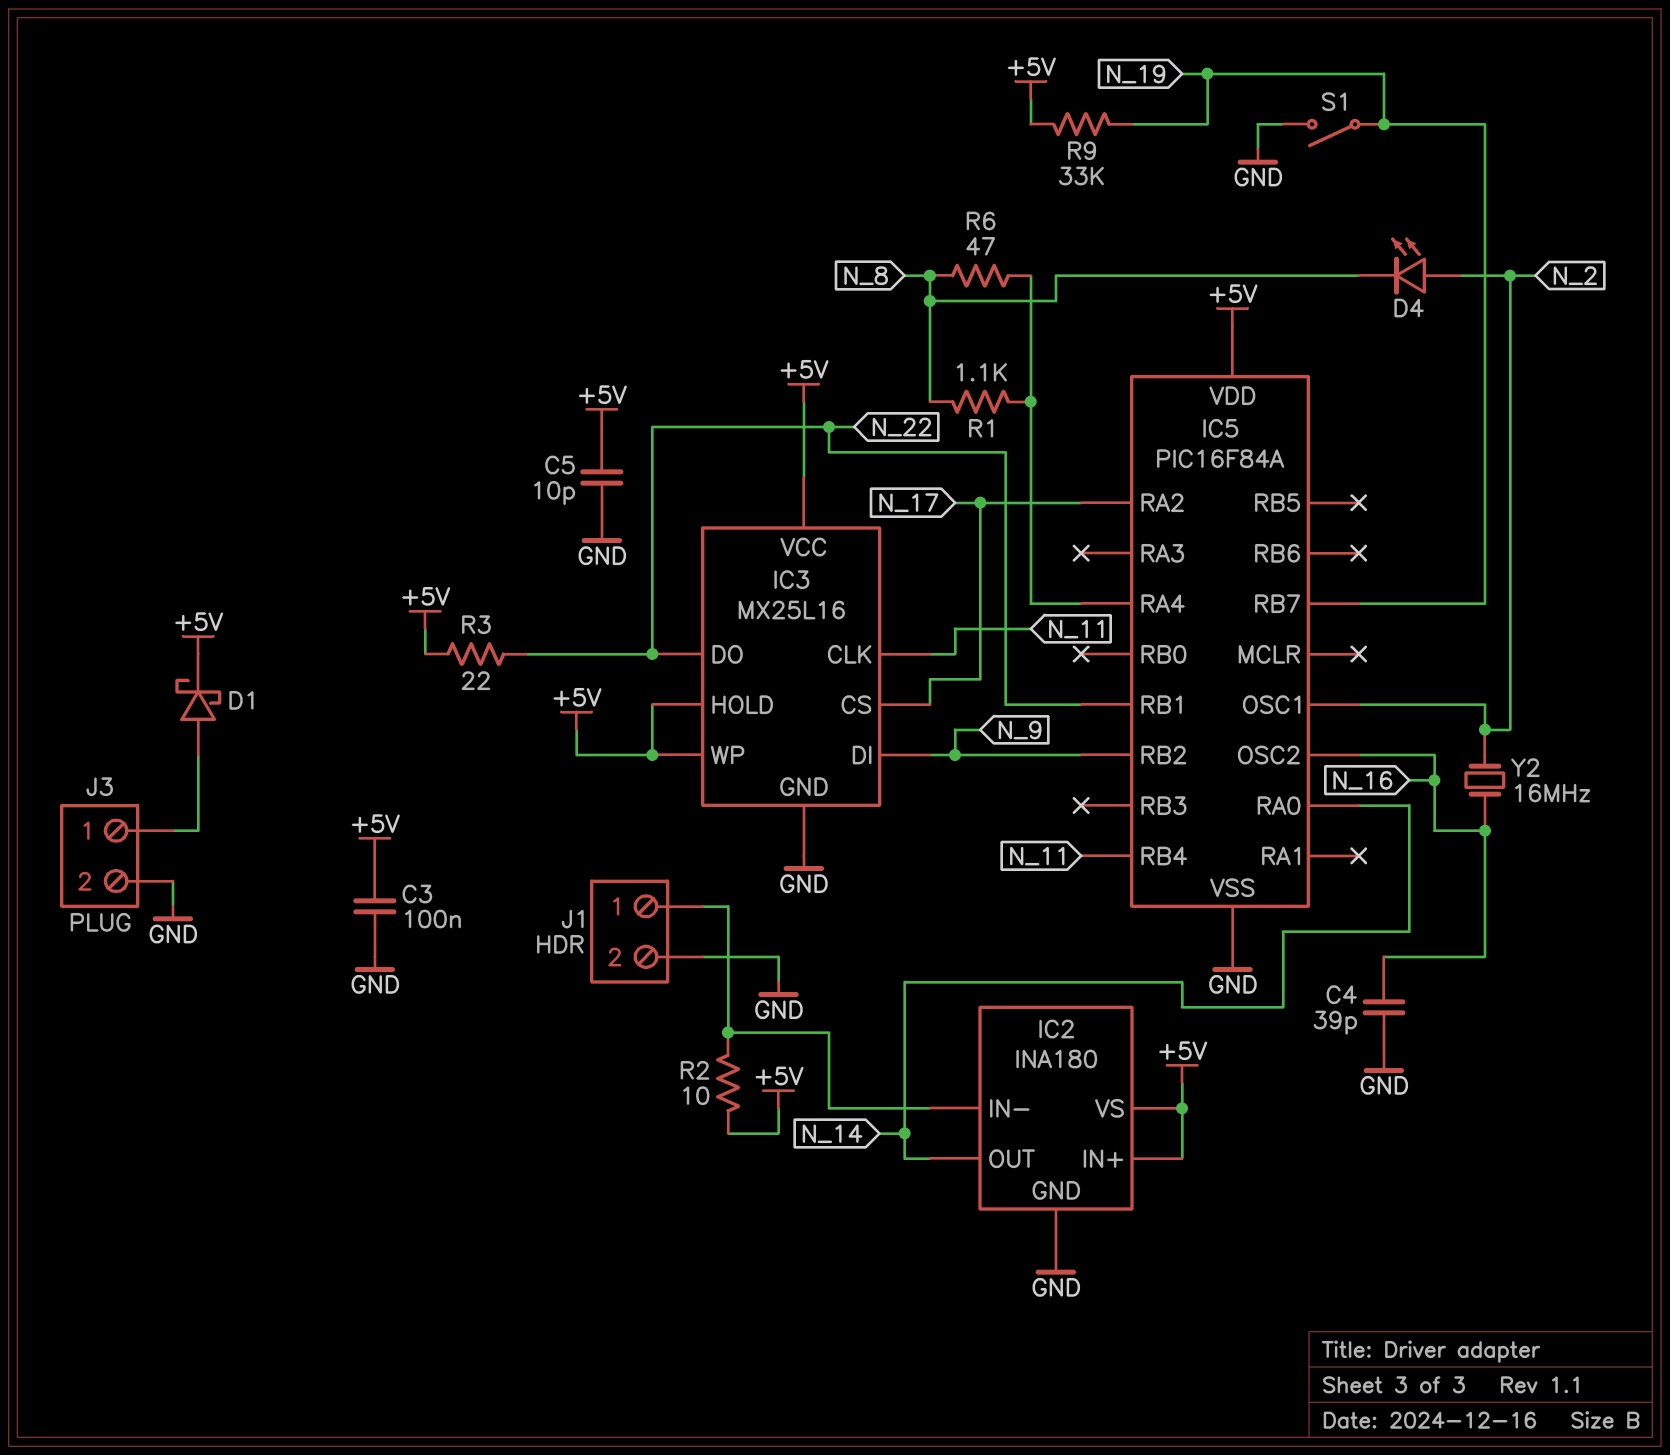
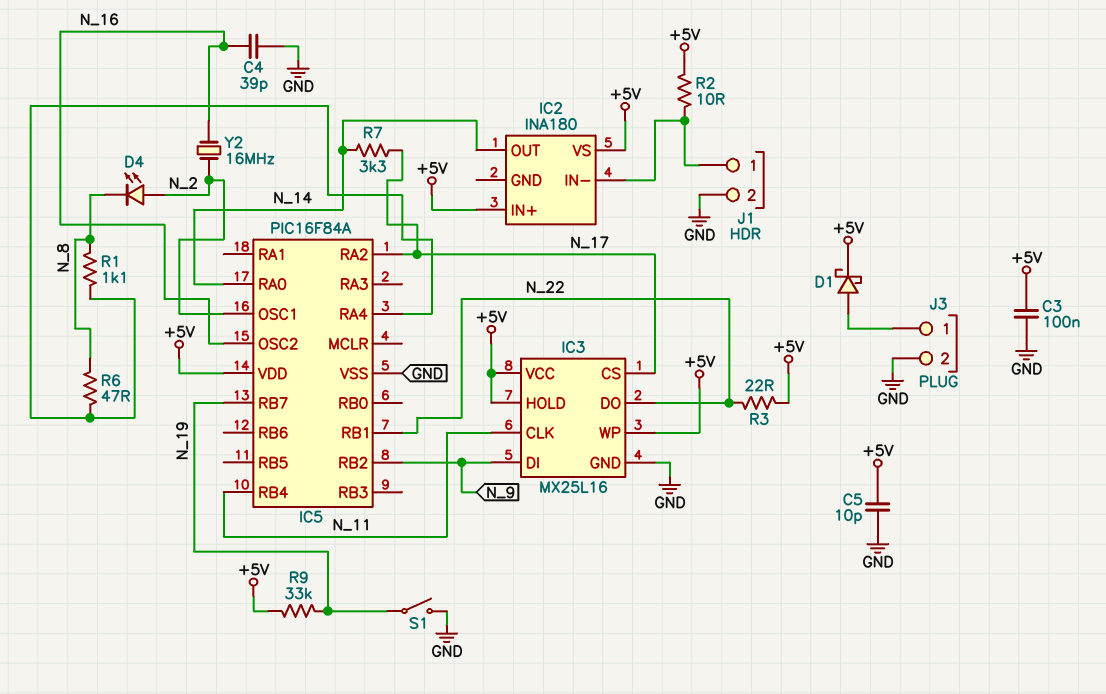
IC2 pin GND: GND -> none
R7: none -> 3.3k (N_14, N_17)

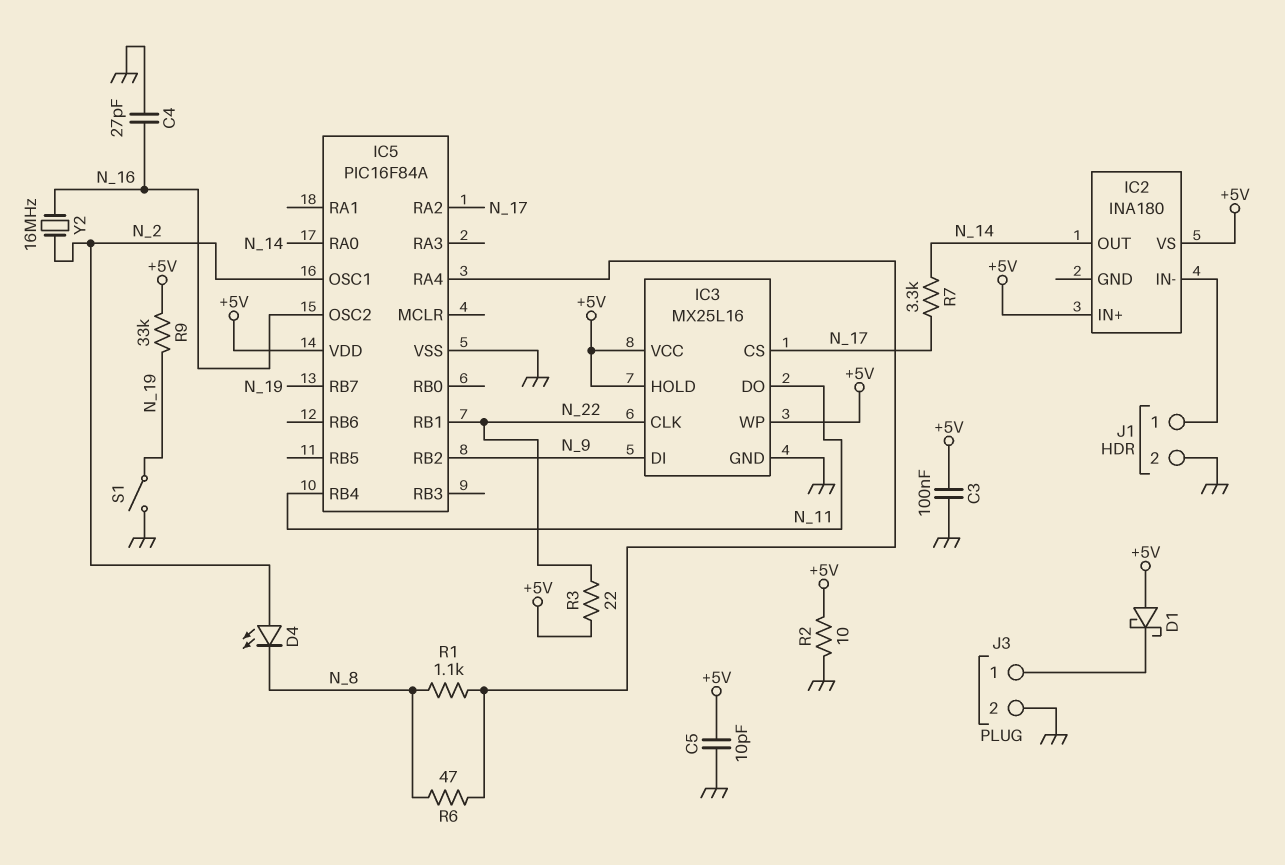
C4: 39pF (GND, N_16) -> 27pF (GND, N_16)
D1: schottky (A J3/1, K +5V) -> schottky (A +5V, K J3/1)
IC3 pin CLK: N_11 -> N_22
IC3 pin DO: N_22 -> N_11
R2: 10 (+5V, IC2/IN-) -> 10 (+5V, GND)

